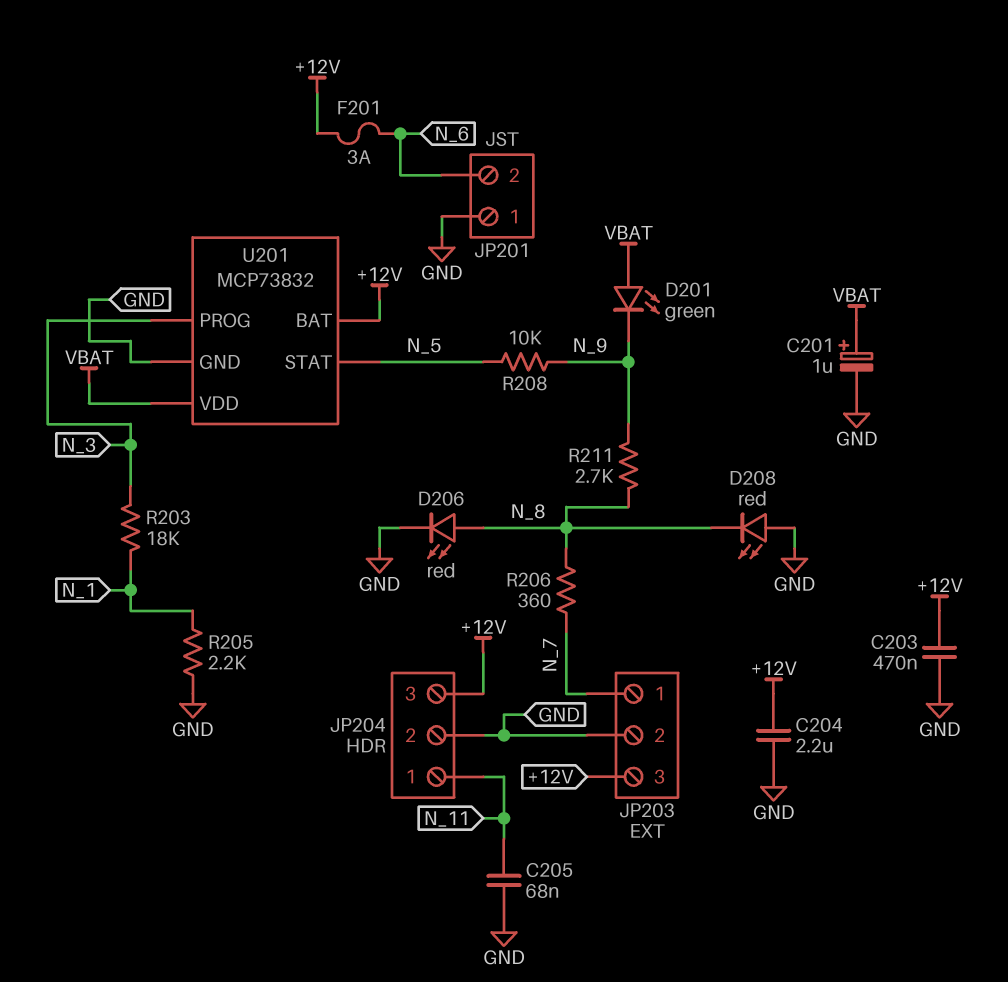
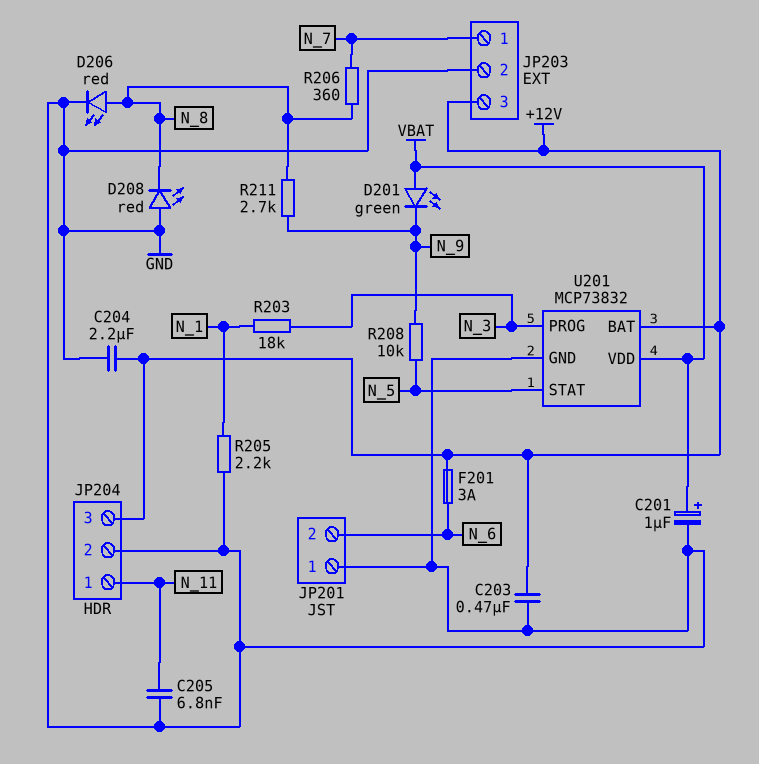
C205: 68nF (GND, N_11) -> 6.8nF (GND, N_11)

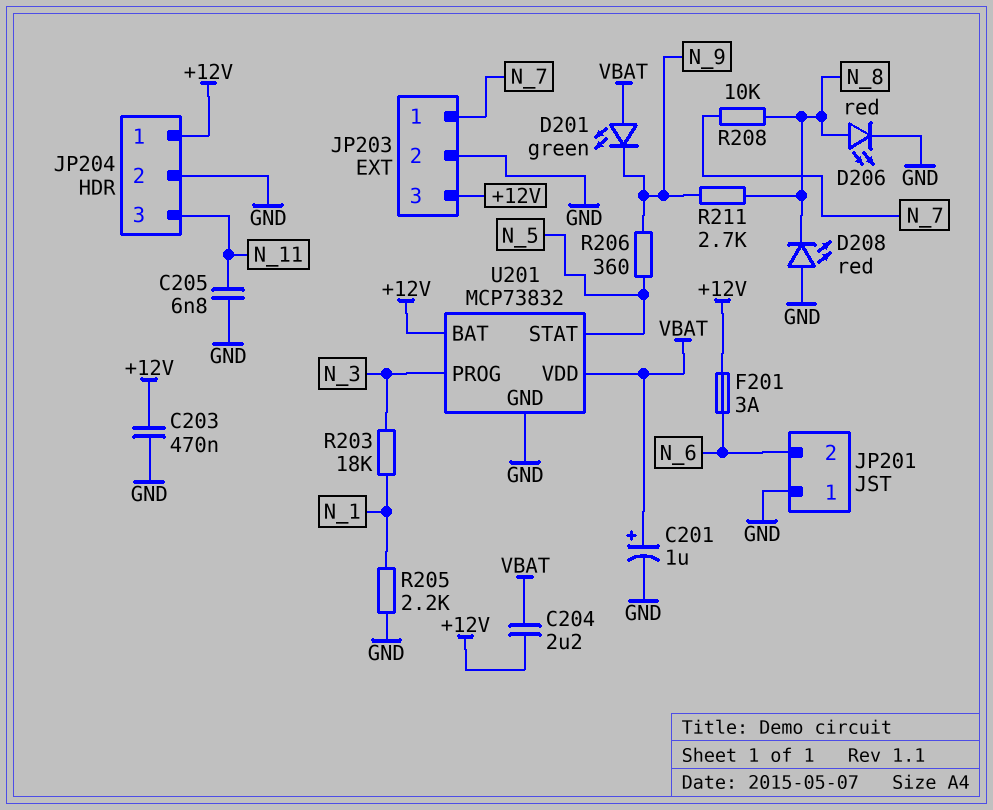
C204: 2.2uF (+12V, GND) -> 2.2uF (+12V, VBAT)
JP204 pin 1: N_11 -> +12V
JP204 pin 3: +12V -> N_11
R206: 360 (N_7, N_8) -> 360 (N_5, N_9)
R208: 10k (N_5, N_9) -> 10k (N_7, N_8)

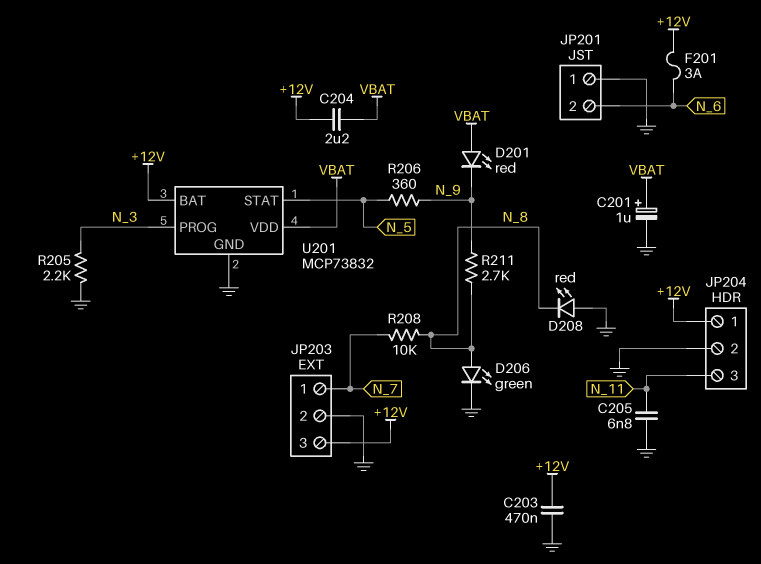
D201: LED green (A VBAT, K N_9) -> LED red (A VBAT, K N_9)
D206: LED red (A N_8, K GND) -> LED green (A N_8, K GND)
R203: 18k (N_1, N_3) -> none
R205: 2.2k (GND, N_1) -> 2.2k (GND, N_3)

